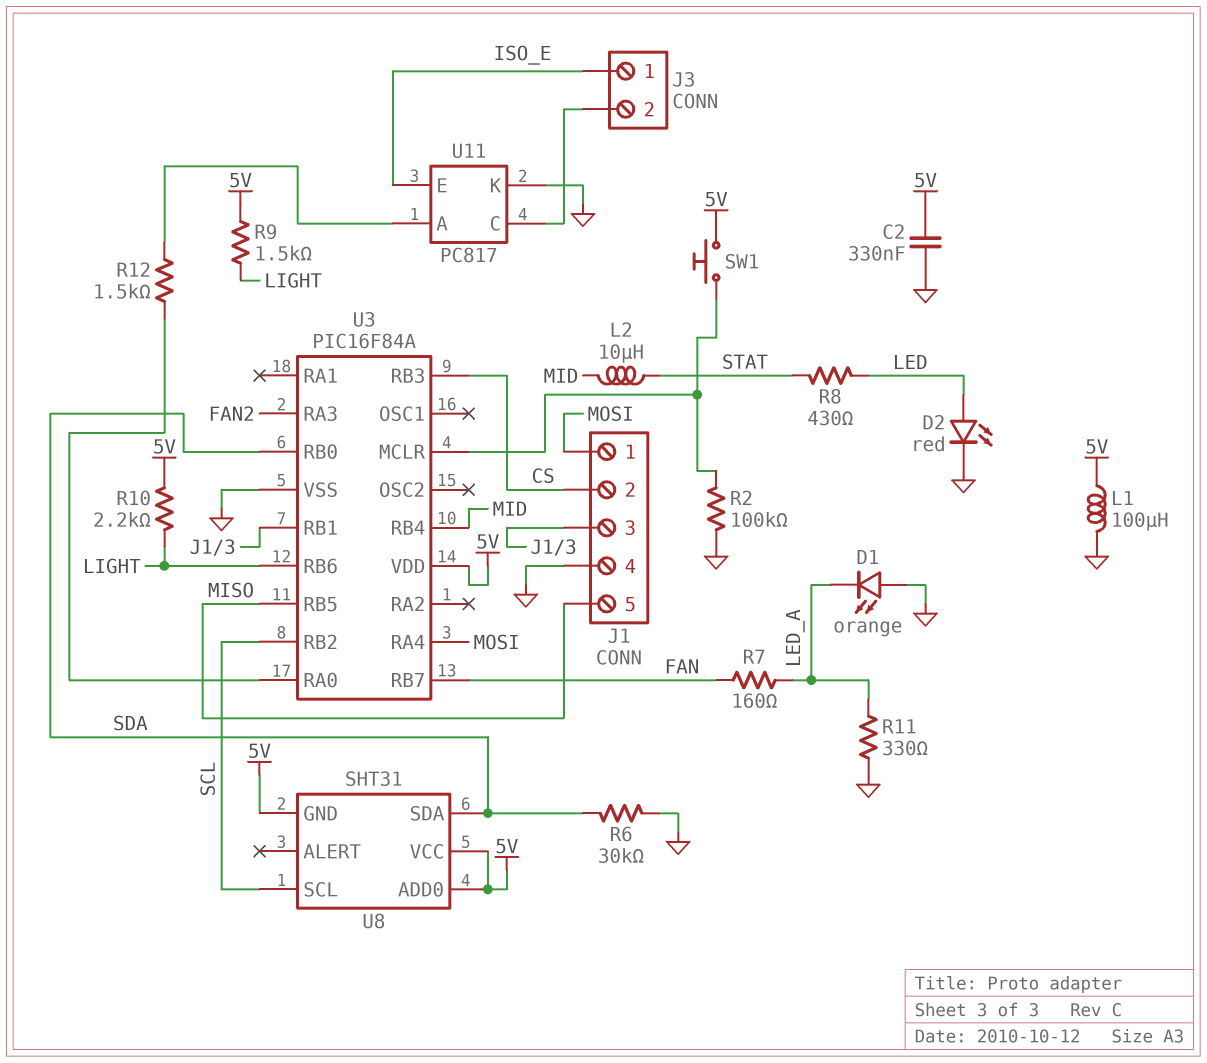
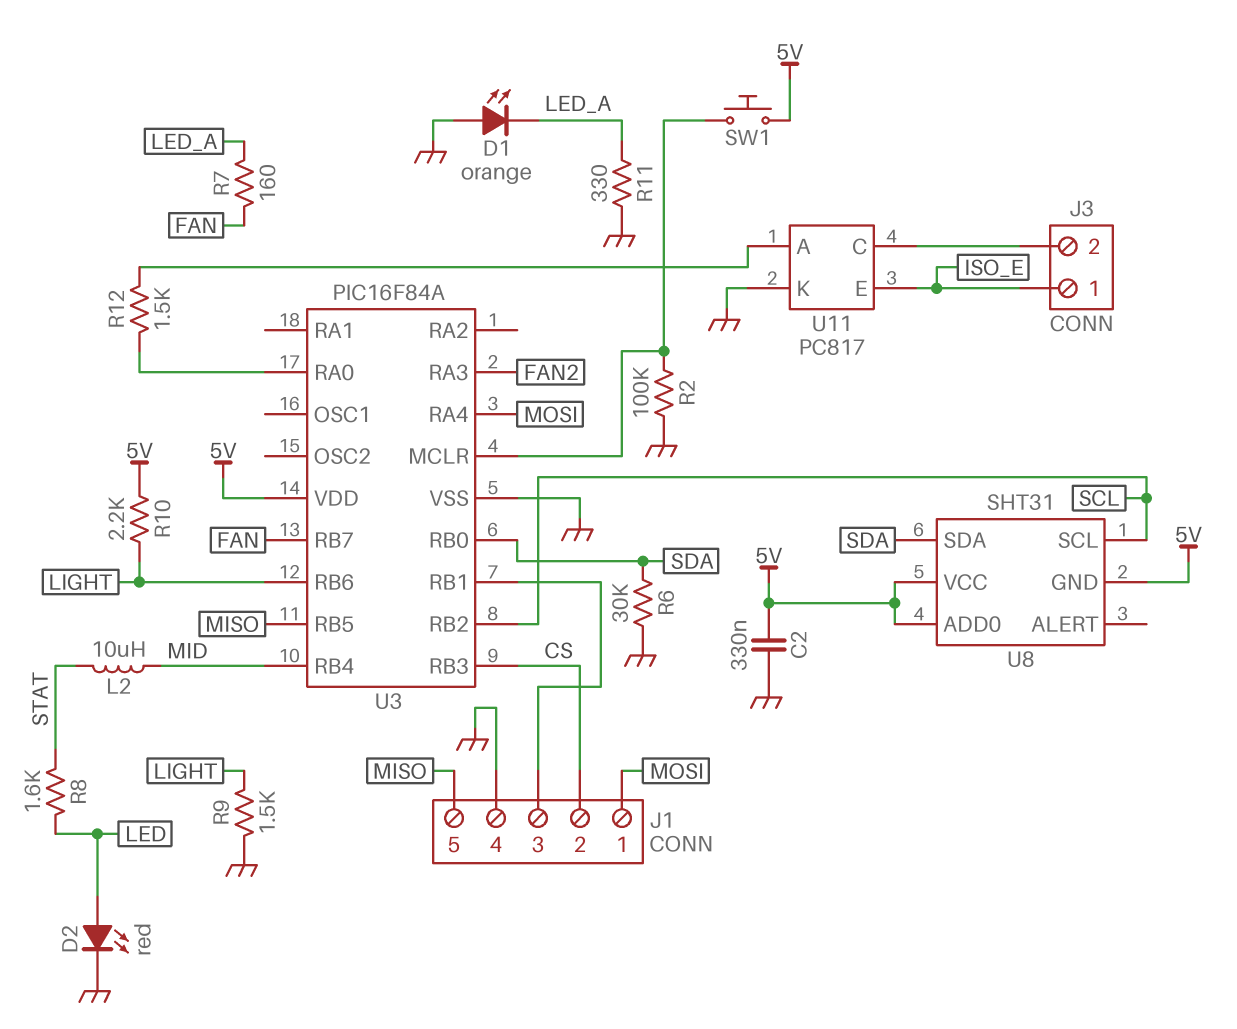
L1: 100uH (5V, GND) -> none
R8: 430 (LED, STAT) -> 1.6k (LED, STAT)
R9: 1.5k (5V, LIGHT) -> 1.5k (GND, LIGHT)

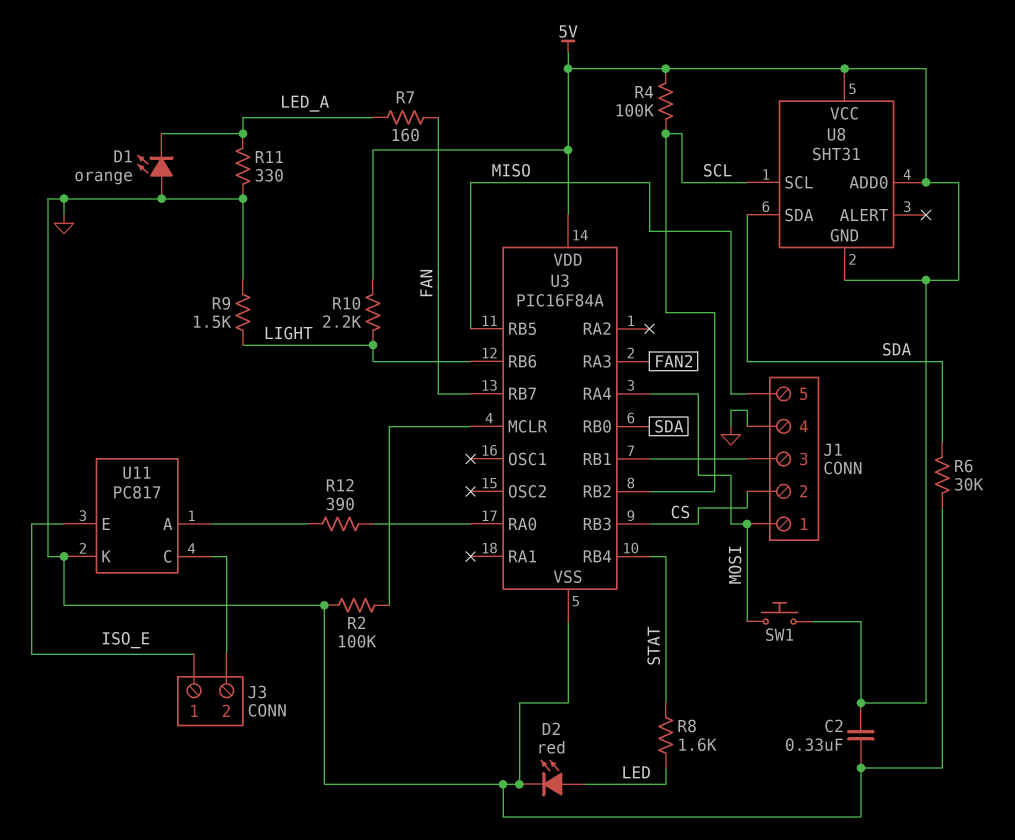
L2: 10uH (MID, STAT) -> none
R4: none -> 100k (5V, SCL)
R12: 1.5k (U3/RA0, U11/A) -> 390 (U3/RA0, U11/A)
SW1: button (5V, U3/MCLR) -> button (5V, MOSI)
U3 pin RB4: MID -> STAT

